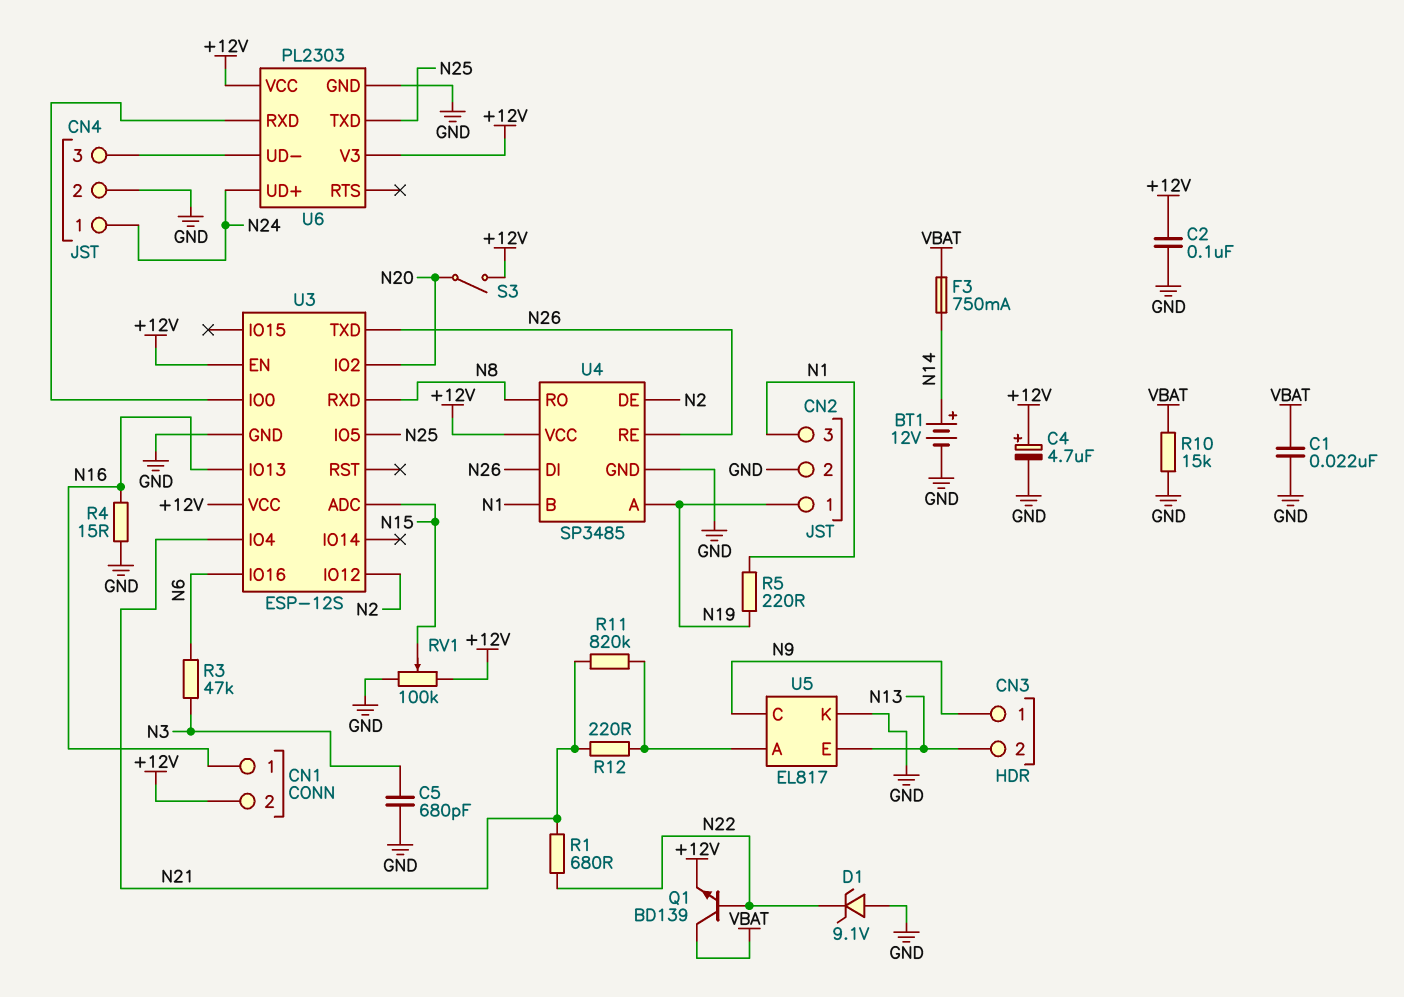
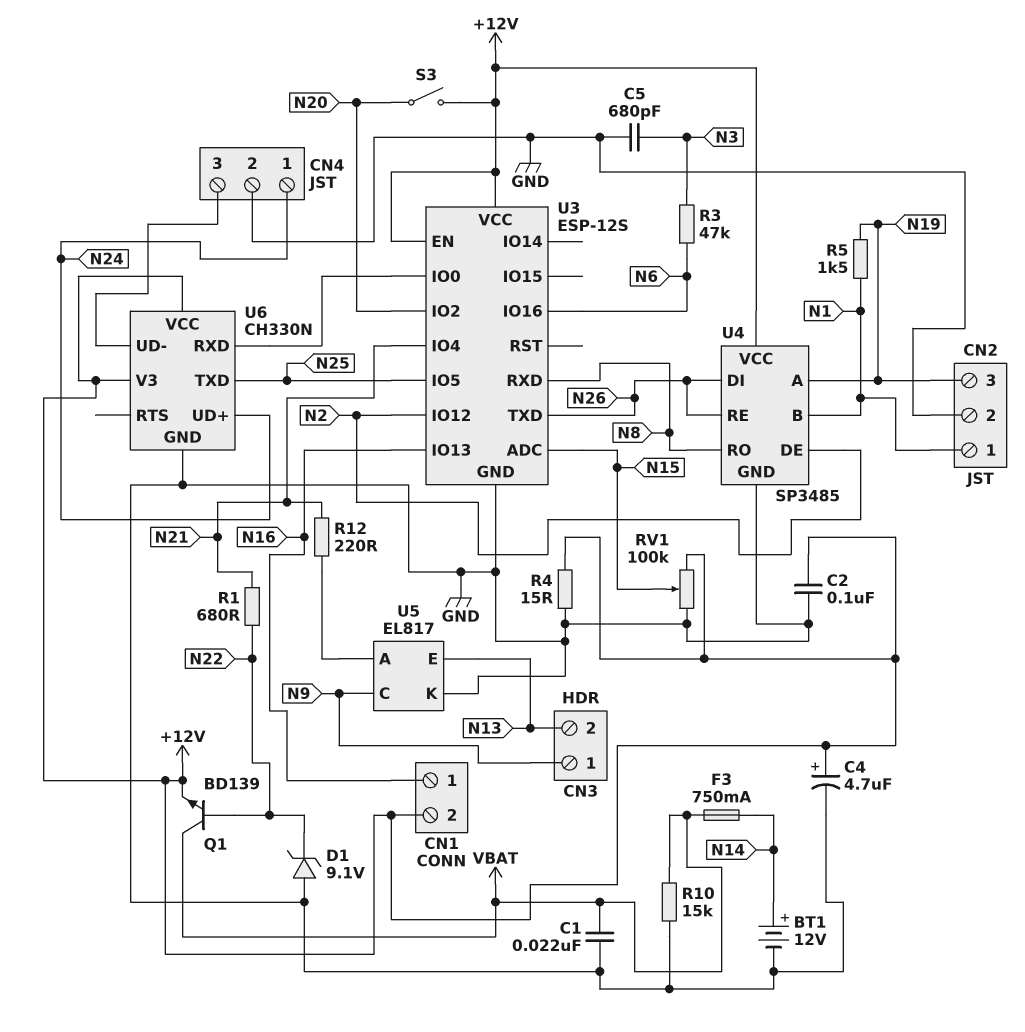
CN2 pin 1: N19 -> N1
CN2 pin 3: N1 -> N19
R4: 15 (GND, N16) -> 15 (+12V, GND)
R5: 220 (N1, N19) -> 1.5k (N1, N19)
R11: 820k (N21, U5/A) -> none
U6: PL2303 -> CH330N

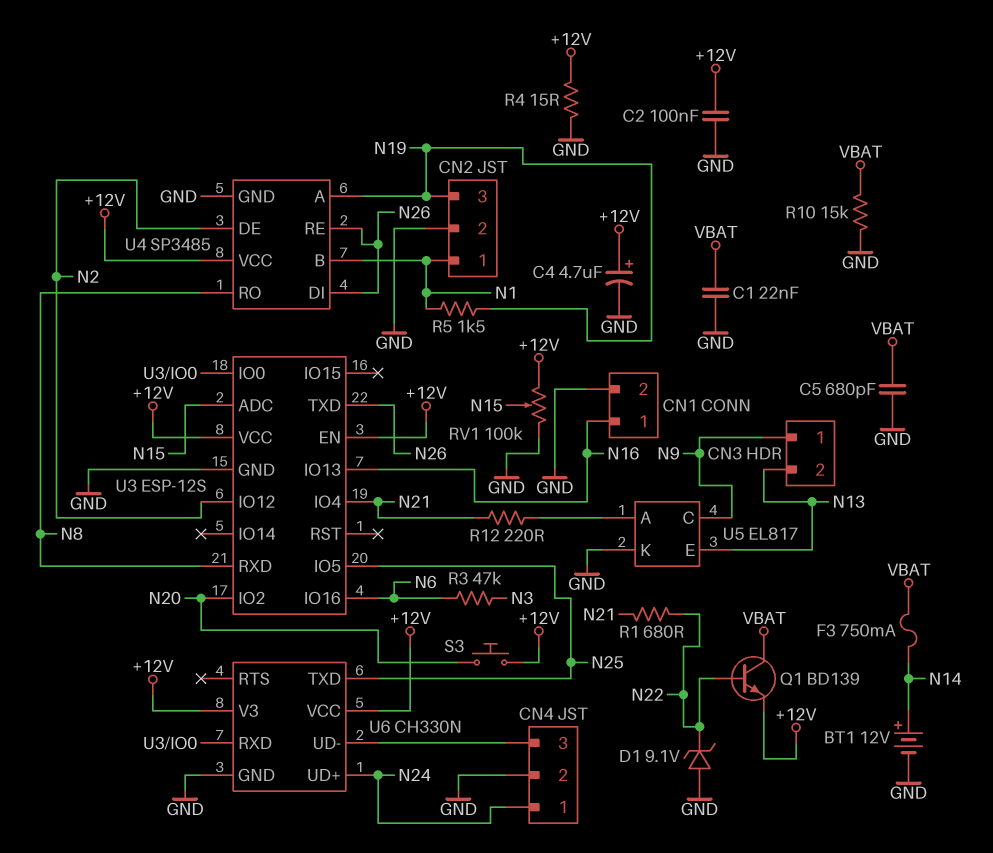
C5: 680pF (GND, N3) -> 680pF (GND, VBAT)
CN1 pin 2: +12V -> GND
S3: switch (+12V, N20) -> button (+12V, N20)

